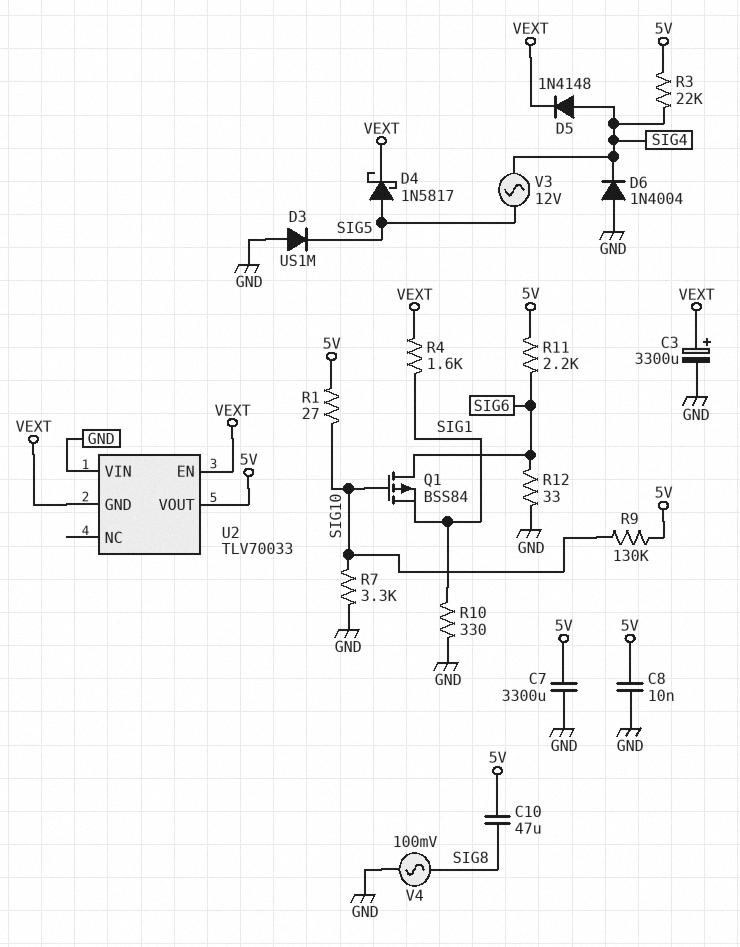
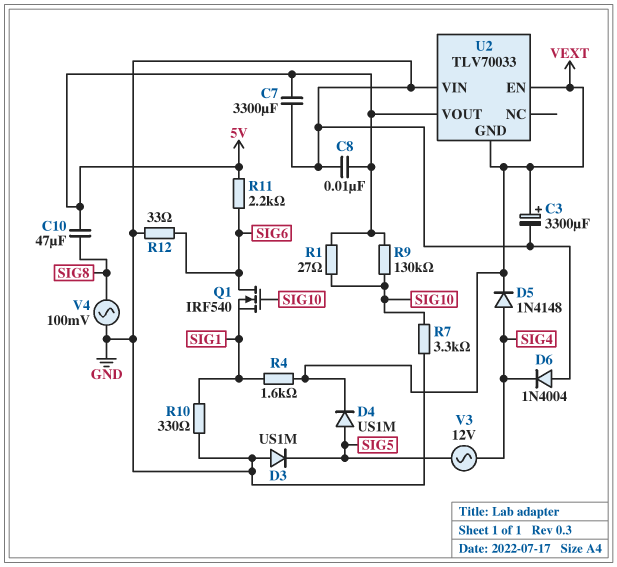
D4: schottky 1N5817 (A SIG5, K VEXT) -> diode US1M (A SIG5, K VEXT)
Q1: PMOS BSS84 (G SIG10, D SIG6, S SIG1) -> NMOS IRF540 (G SIG10, D SIG6, S SIG1)
R3: 22k (5V, SIG4) -> none

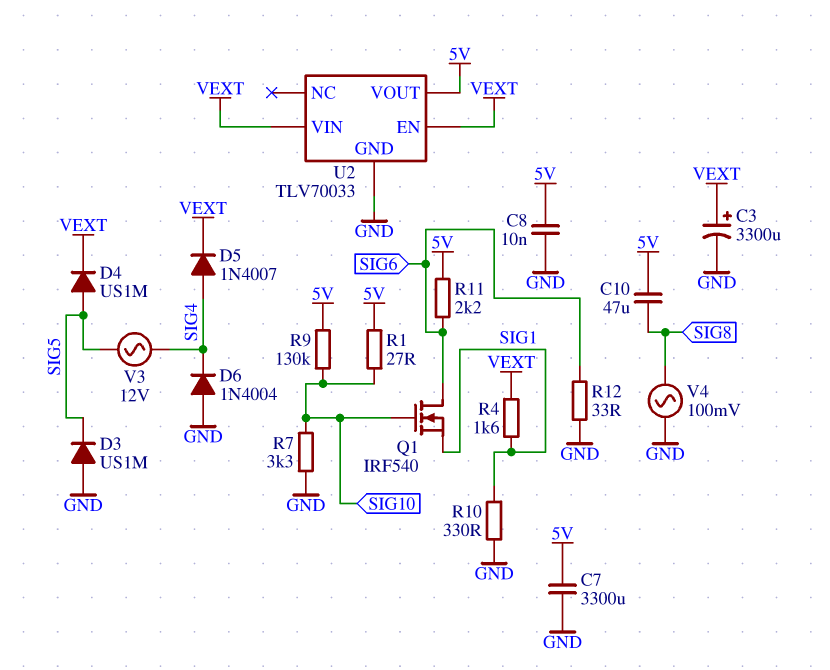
D5: diode 1N4148 (A SIG4, K VEXT) -> diode 1N4007 (A SIG4, K VEXT)
U2 pin GND: VEXT -> GND
U2 pin VIN: GND -> VEXT

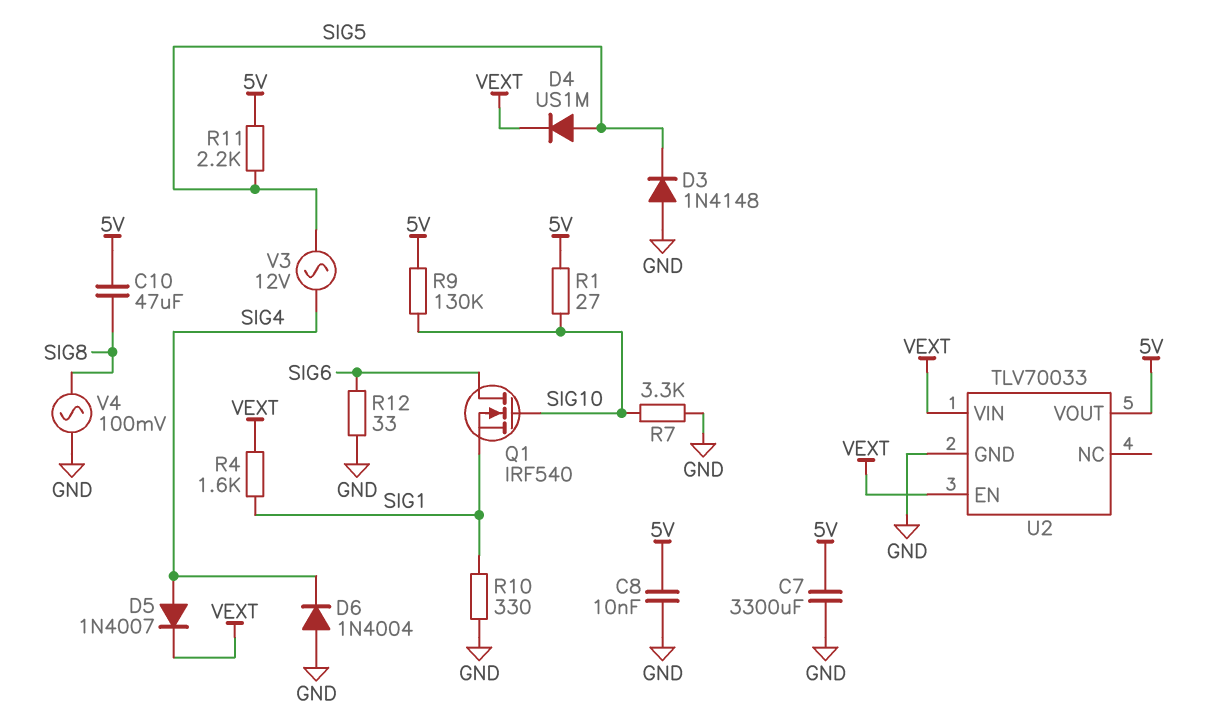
C3: 3300uF (plus VEXT, minus GND) -> none
D3: diode US1M (A GND, K SIG5) -> diode 1N4148 (A GND, K SIG5)
R11: 2.2k (5V, SIG6) -> 2.2k (5V, SIG5)

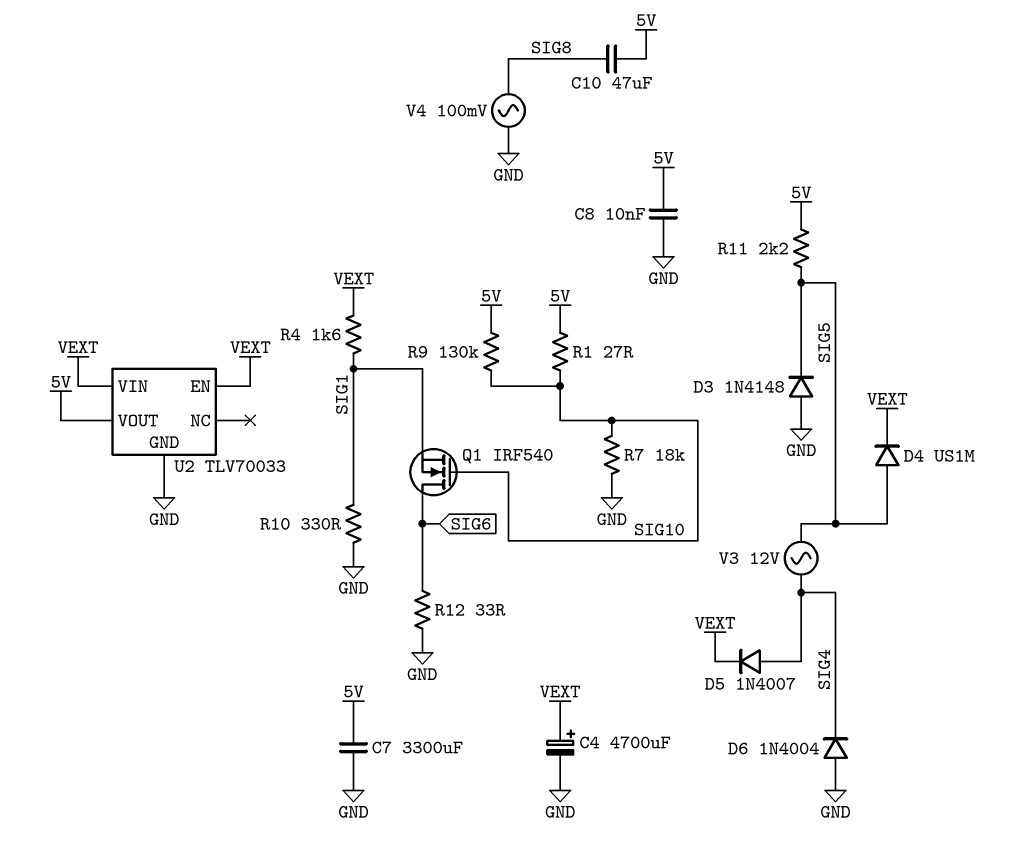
C4: none -> 4700uF (plus VEXT, minus GND)
R7: 3.3k (GND, SIG10) -> 18k (GND, SIG10)

